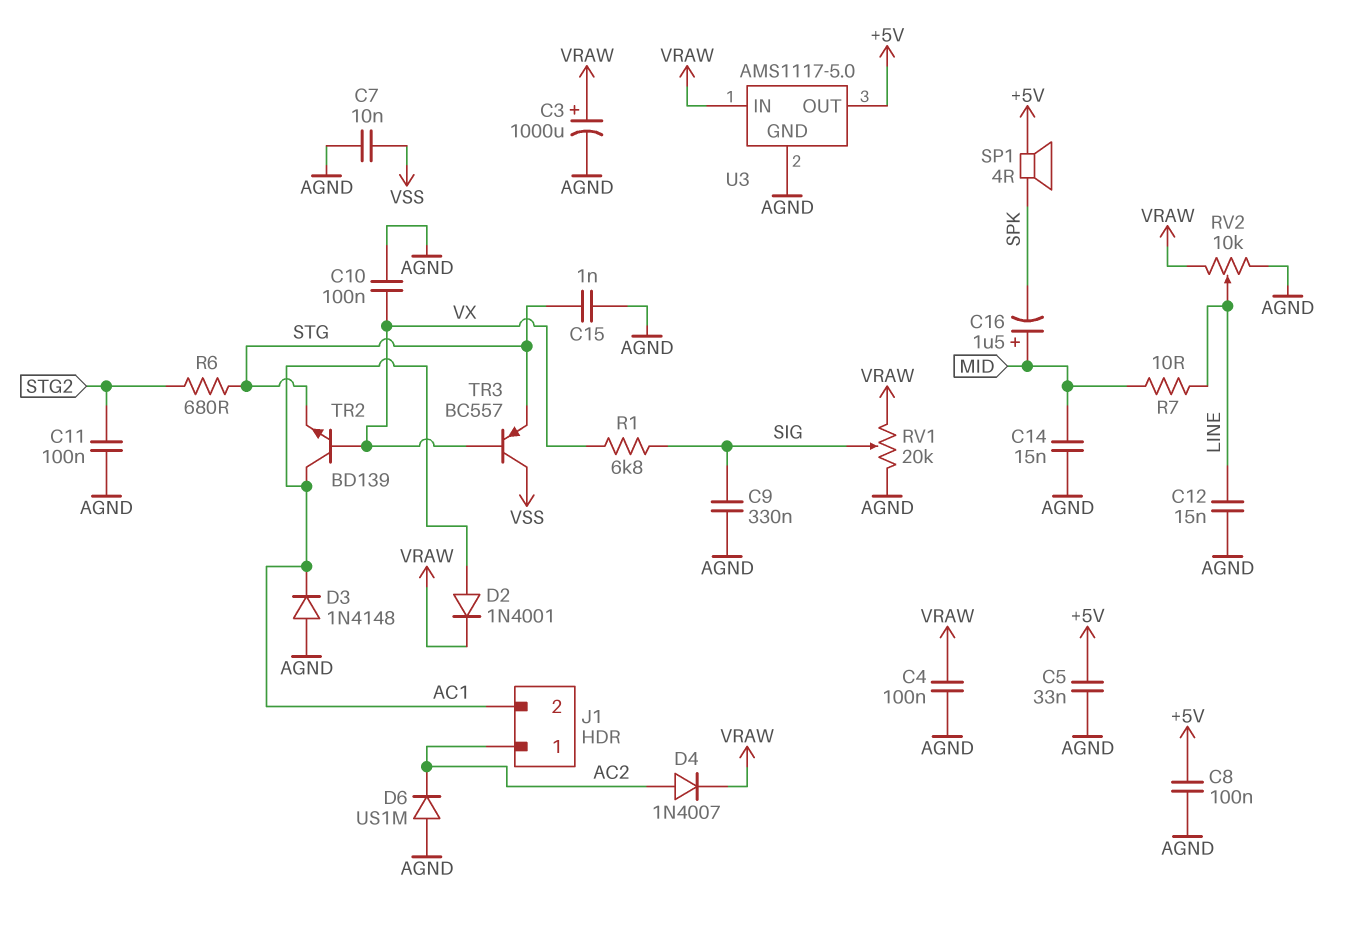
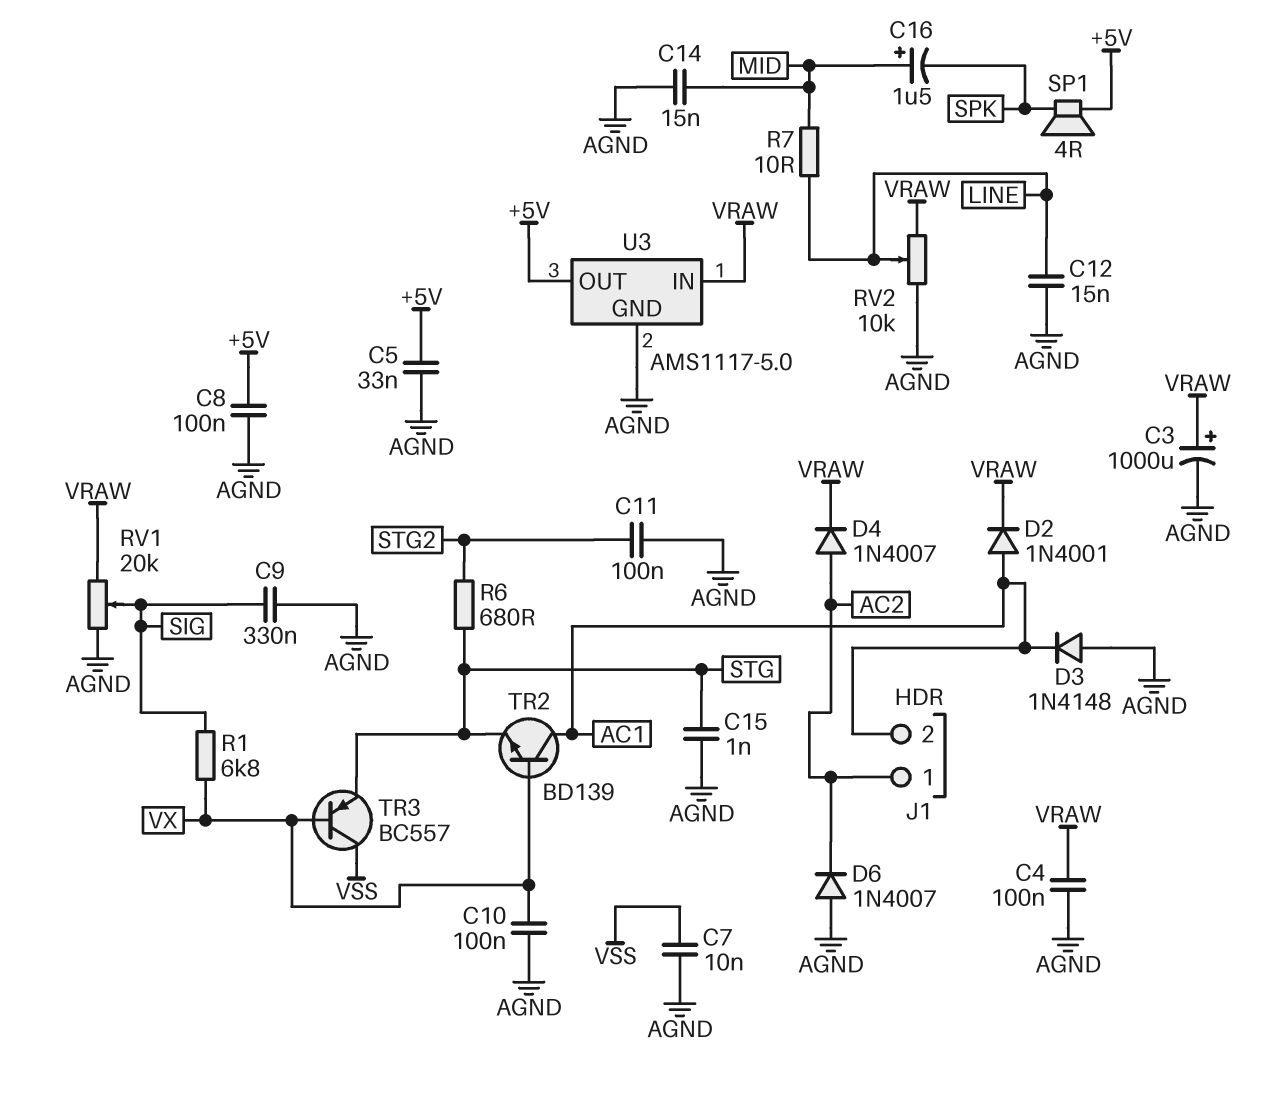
D6: diode US1M (A AGND, K AC2) -> diode 1N4007 (A AGND, K AC2)

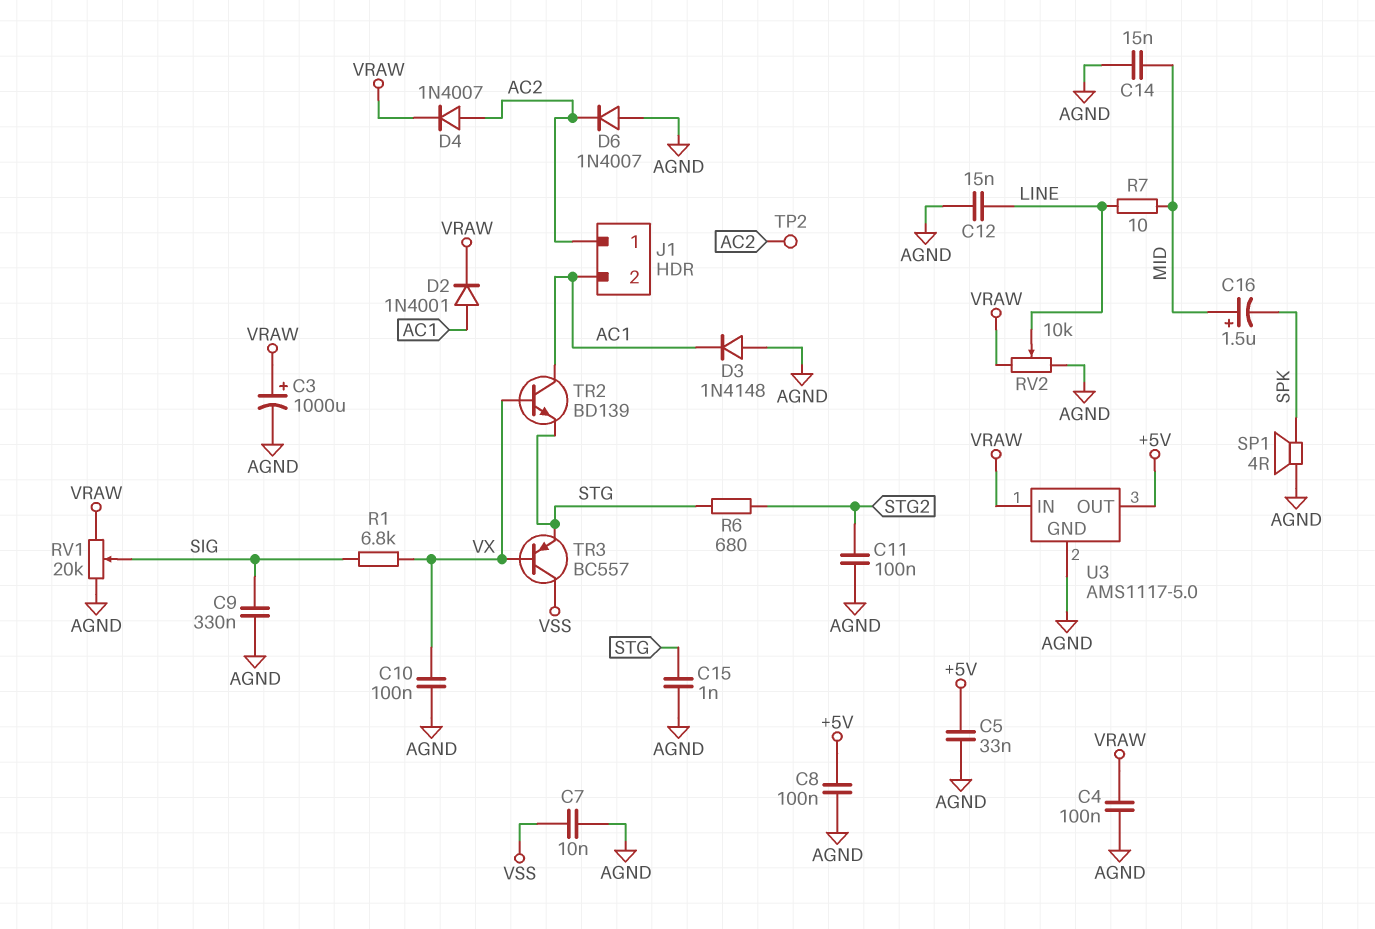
SP1: speaker 4R (+5V, SPK) -> speaker 4R (AGND, SPK)
TP2: none -> test point (AC2)

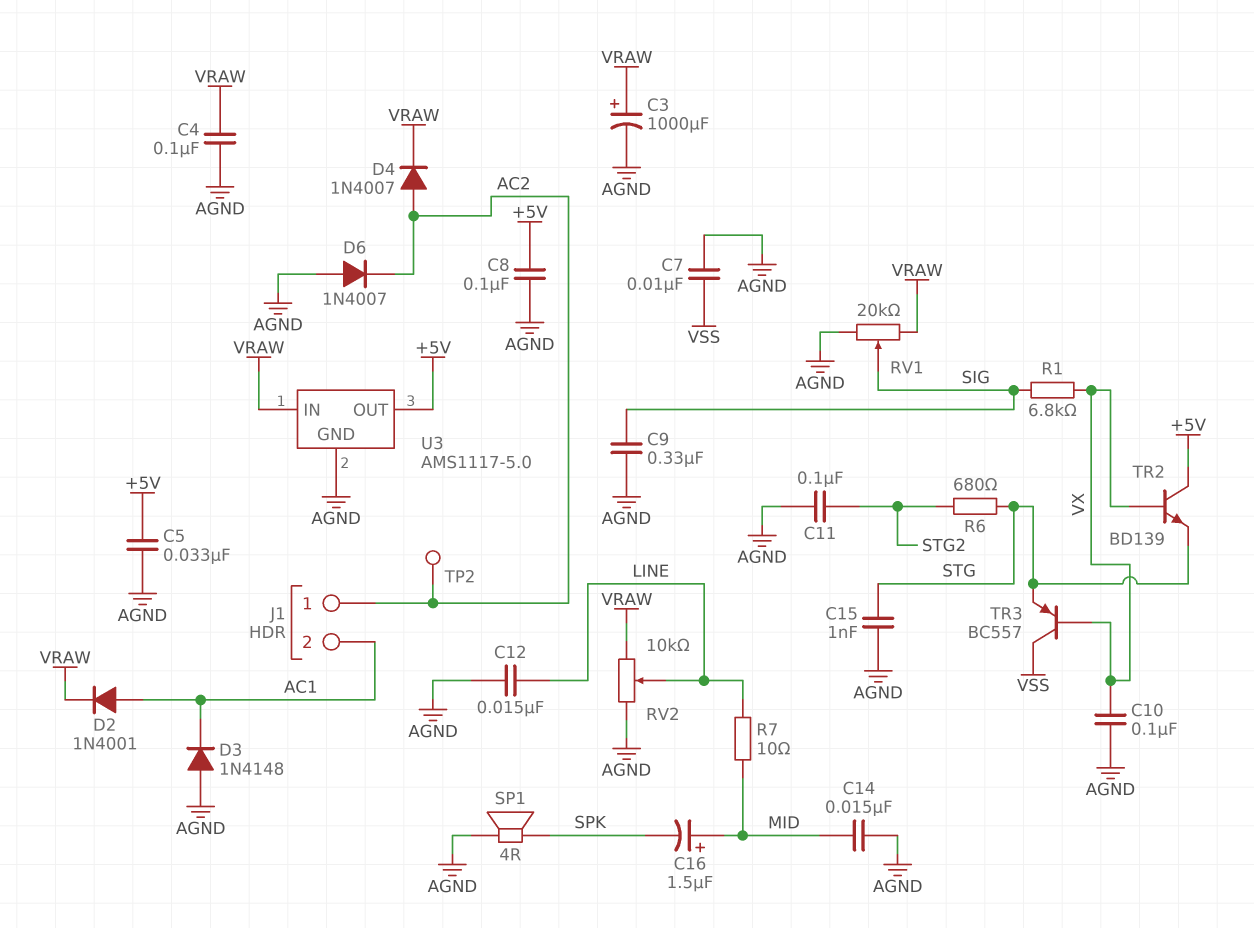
TR2: NPN BD139 (B VX, C AC1, E STG) -> NPN BD139 (B VX, C +5V, E STG)

